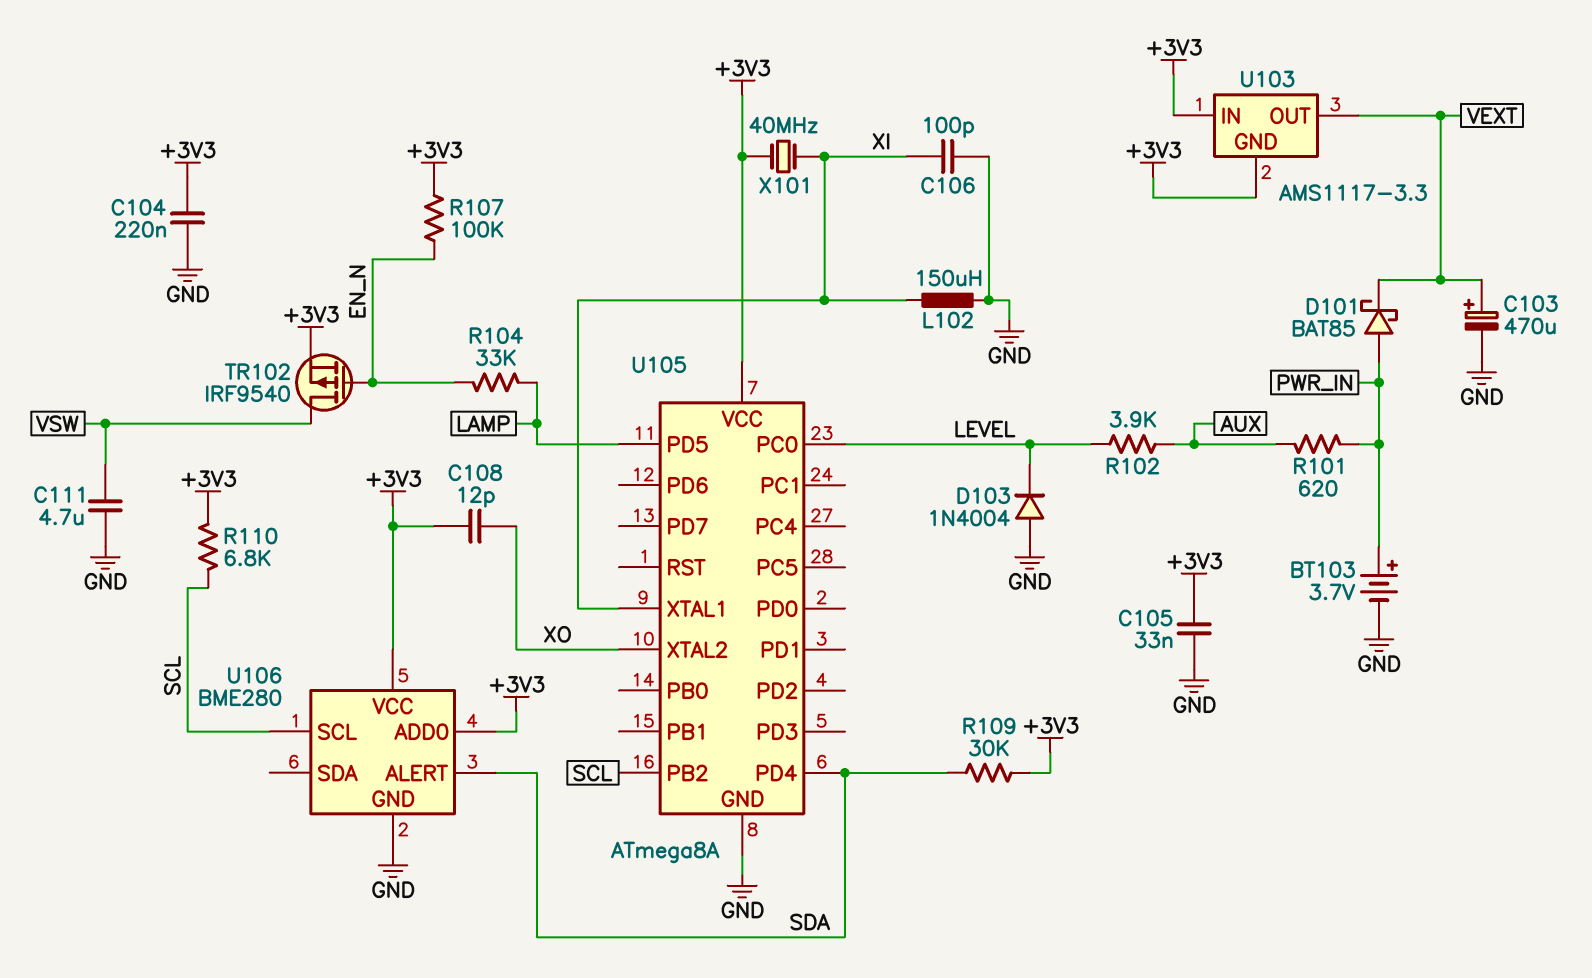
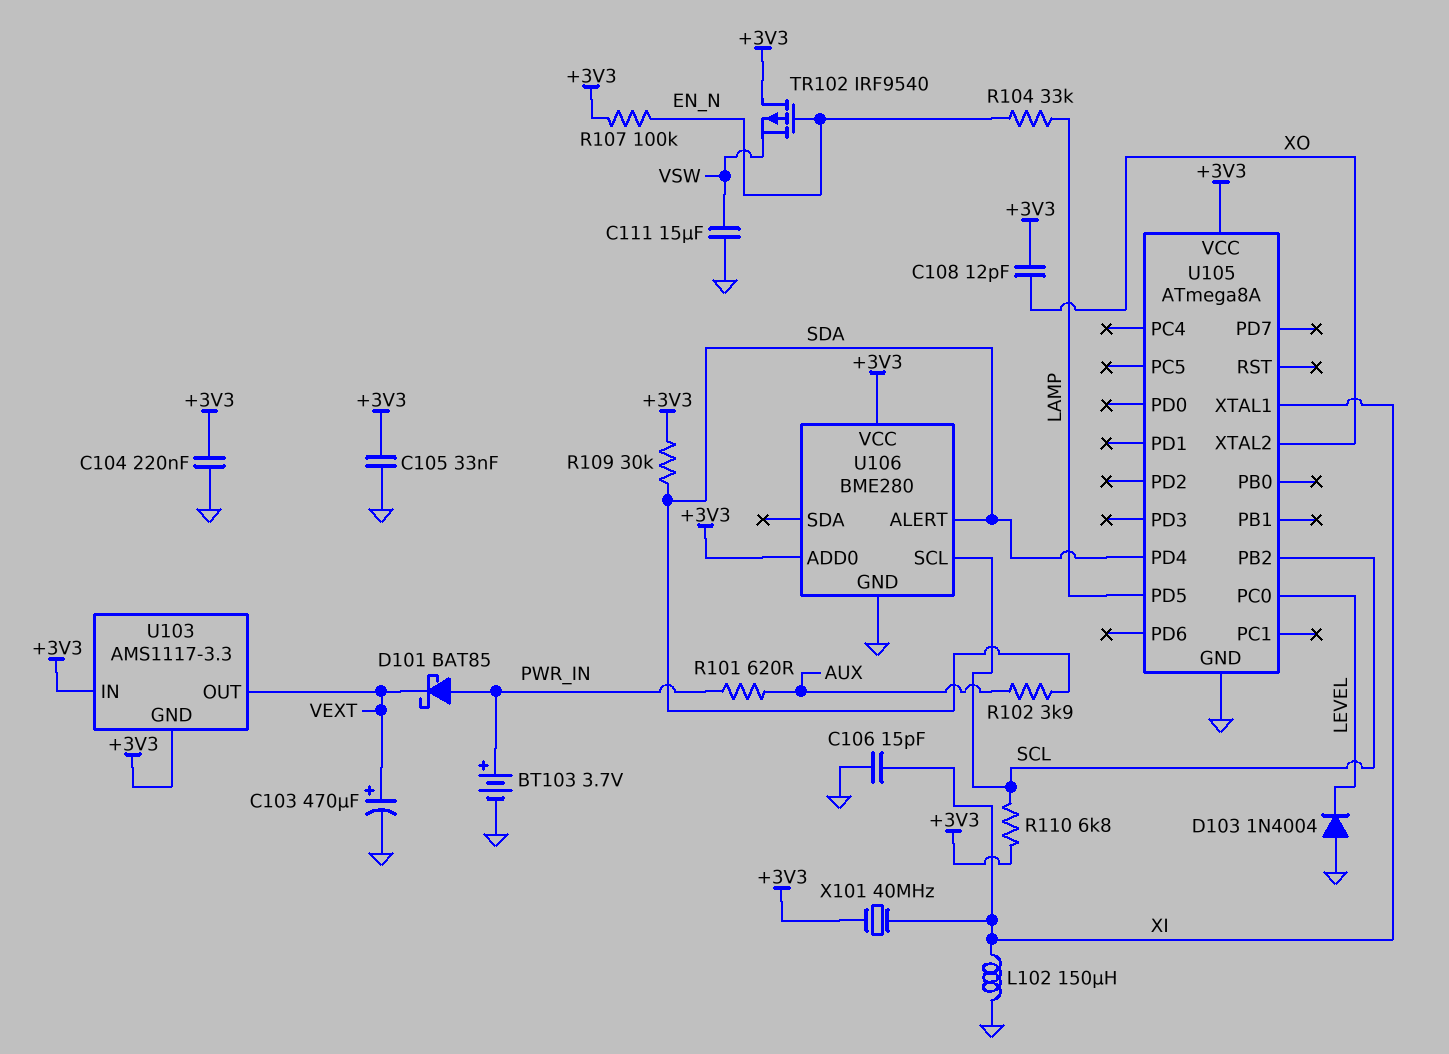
C106: 100pF (GND, XI) -> 15pF (GND, XI)
C111: 4.7uF (GND, VSW) -> 15uF (GND, VSW)
R102: 3.9k (AUX, LEVEL) -> 3.9k (AUX, SDA)
TR102: PMOS IRF9540 (G EN_N, D VSW, S +3V3) -> PMOS IRF9540 (G EN_N, D +3V3, S VSW)

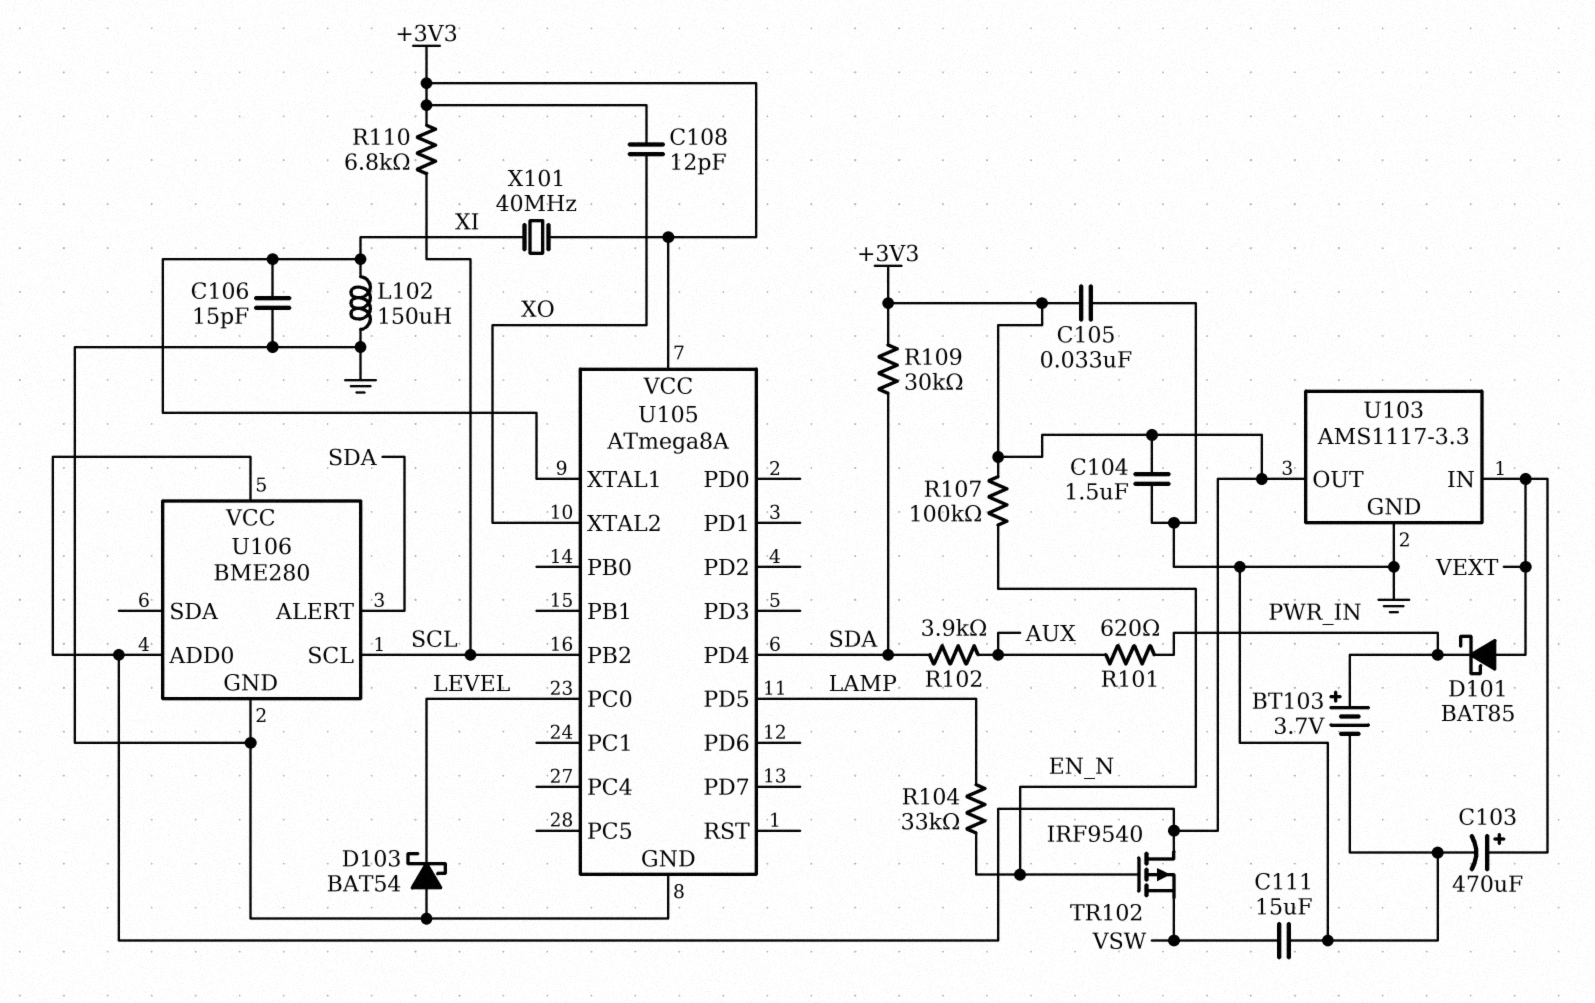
C104: 220nF (+3V3, GND) -> 1.5uF (+3V3, GND)
D101: schottky BAT85 (A PWR_IN, K VEXT) -> schottky BAT85 (A VEXT, K PWR_IN)
D103: diode 1N4004 (A GND, K LEVEL) -> schottky BAT54 (A GND, K LEVEL)
U103 pin GND: +3V3 -> GND
U103 pin IN: +3V3 -> VEXT
U103 pin OUT: VEXT -> +3V3

